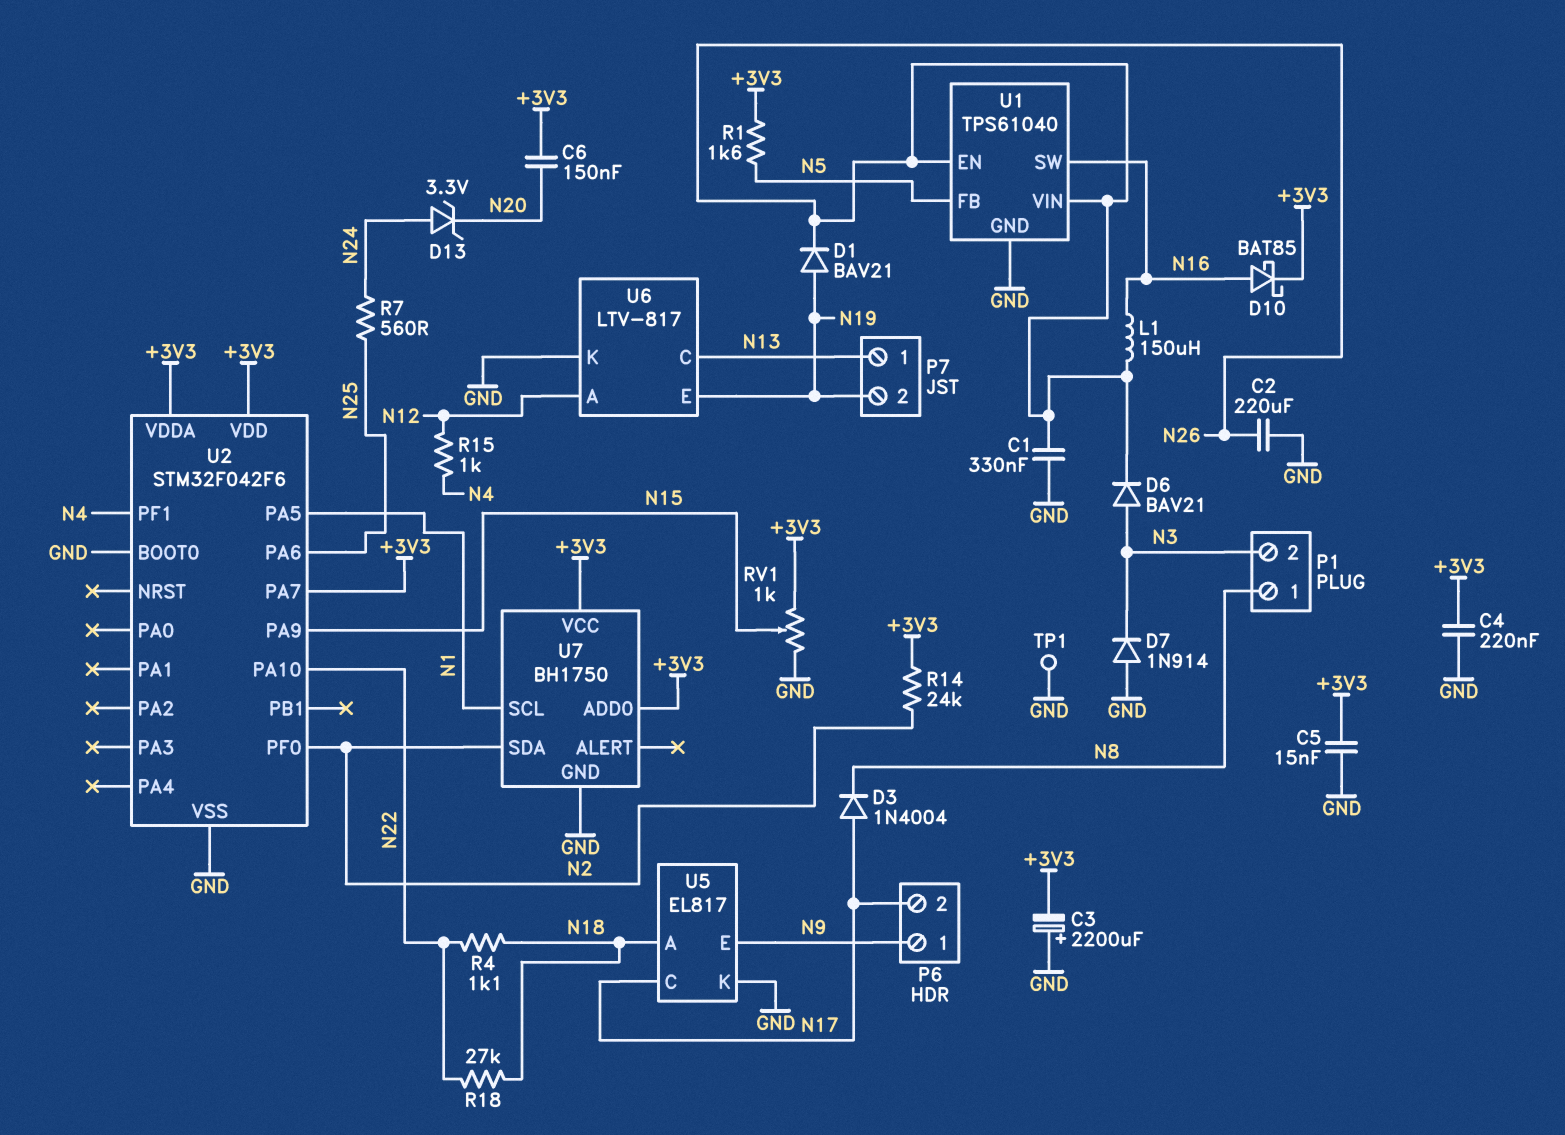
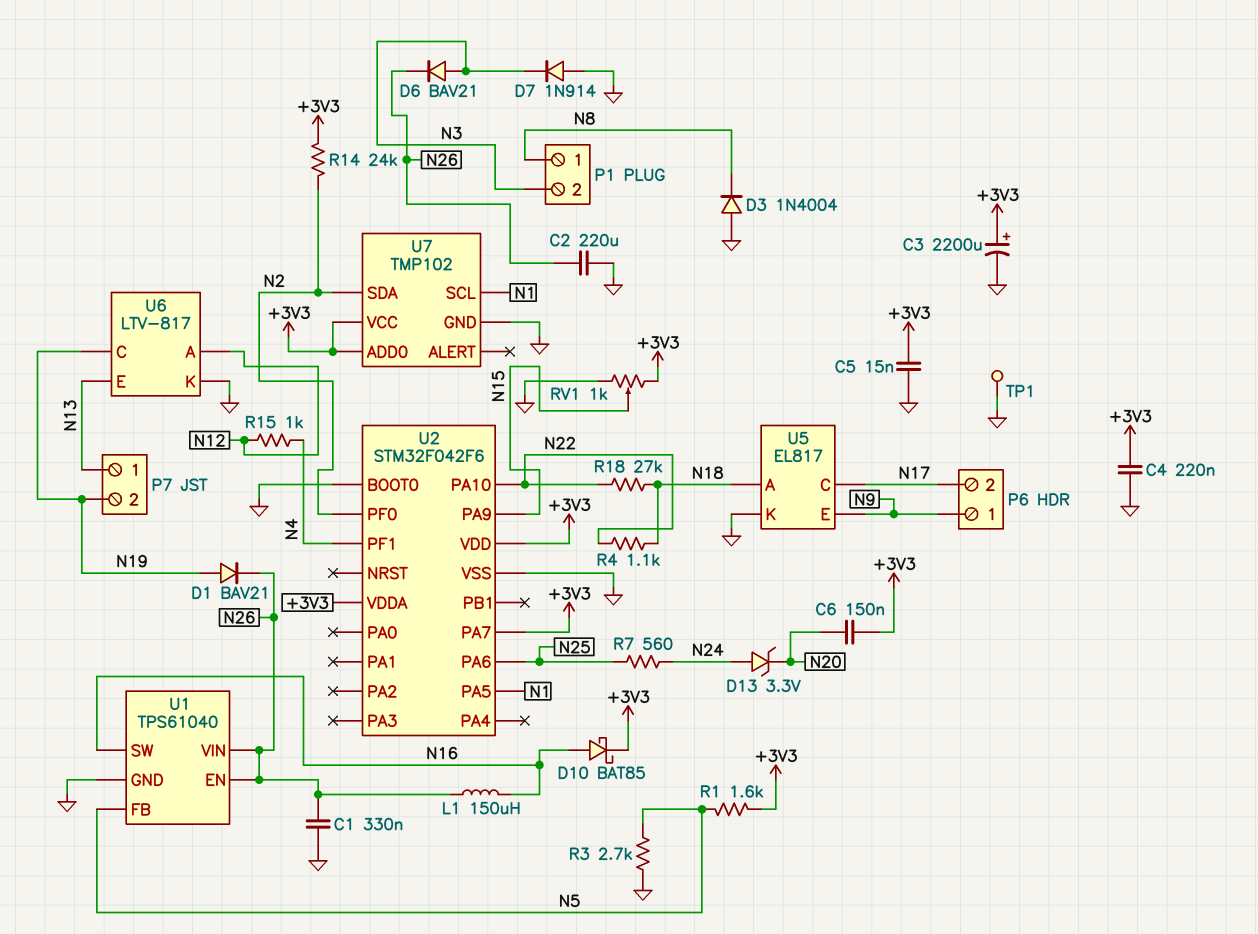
C3: 2200uF (plus GND, minus +3V3) -> 2200uF (plus +3V3, minus GND)
D3: diode 1N4004 (A N17, K N8) -> diode 1N4004 (A GND, K N8)
R3: none -> 2.7k (GND, N5)
U6 pin C: N13 -> N19
U6 pin E: N19 -> N13
U7: BH1750 -> TMP102

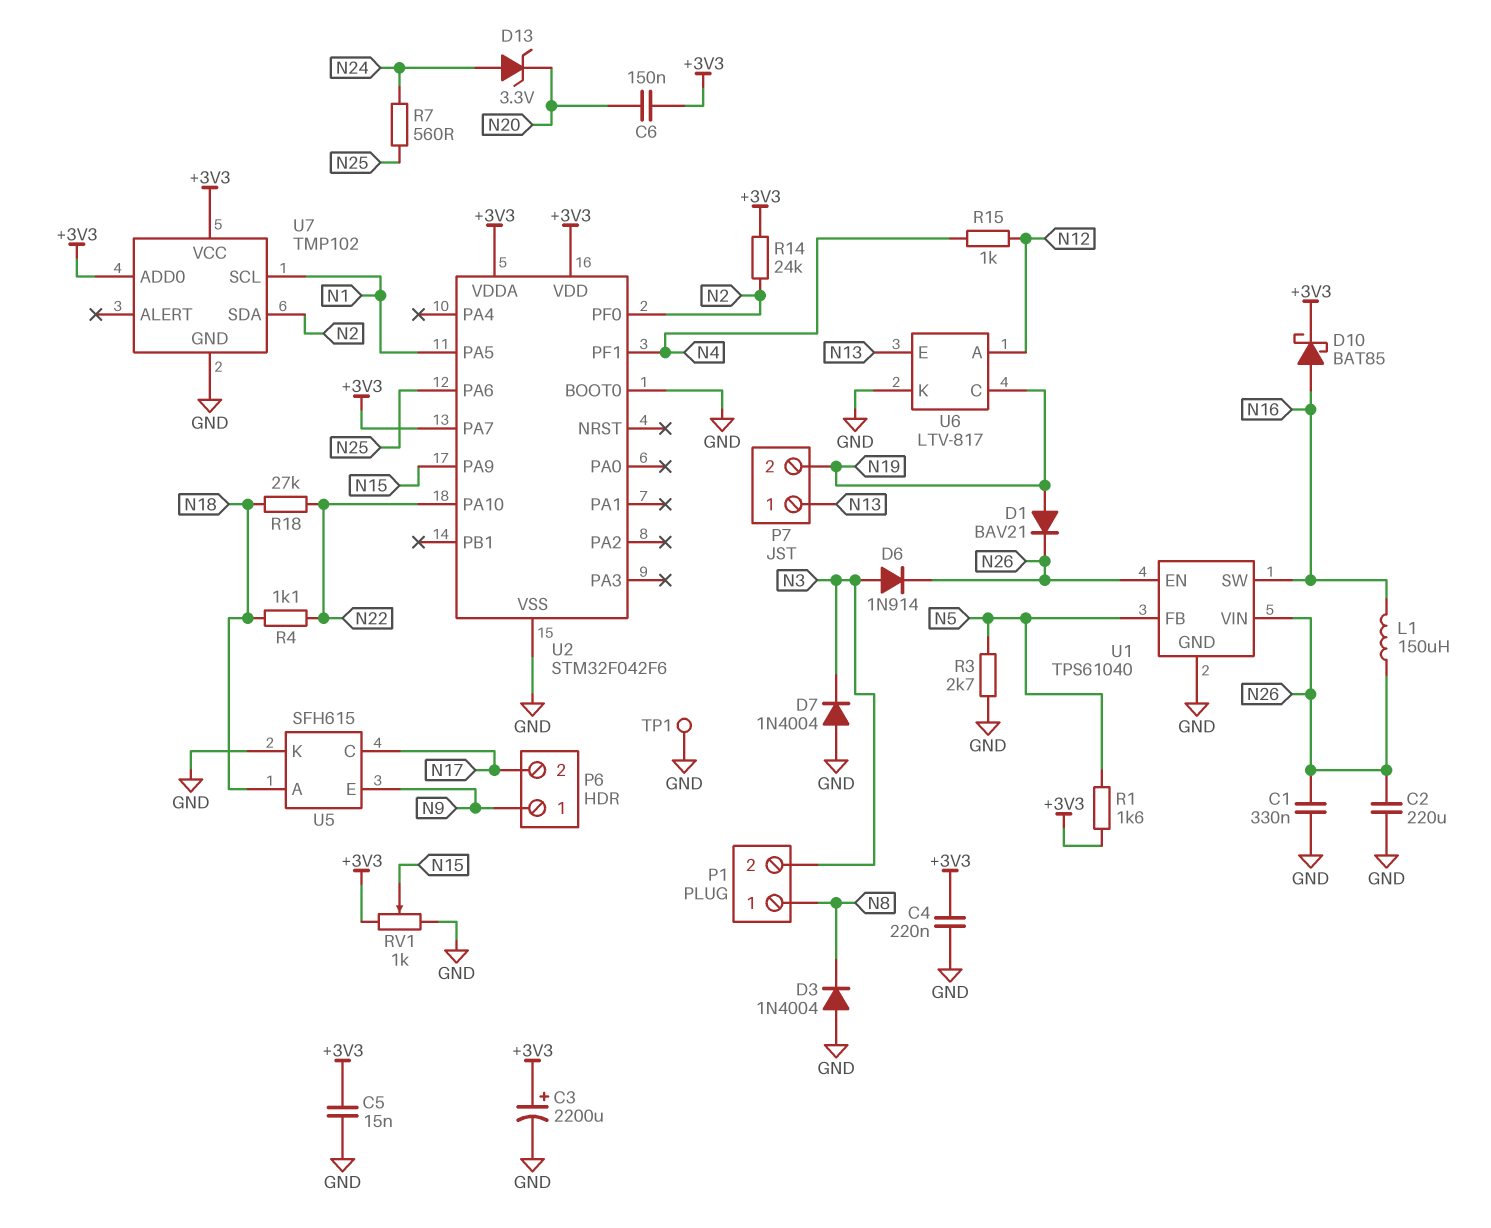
D6: diode BAV21 (A N3, K N26) -> diode 1N914 (A N3, K N26)
D7: diode 1N914 (A GND, K N3) -> diode 1N4004 (A GND, K N3)
U5: EL817 -> SFH615

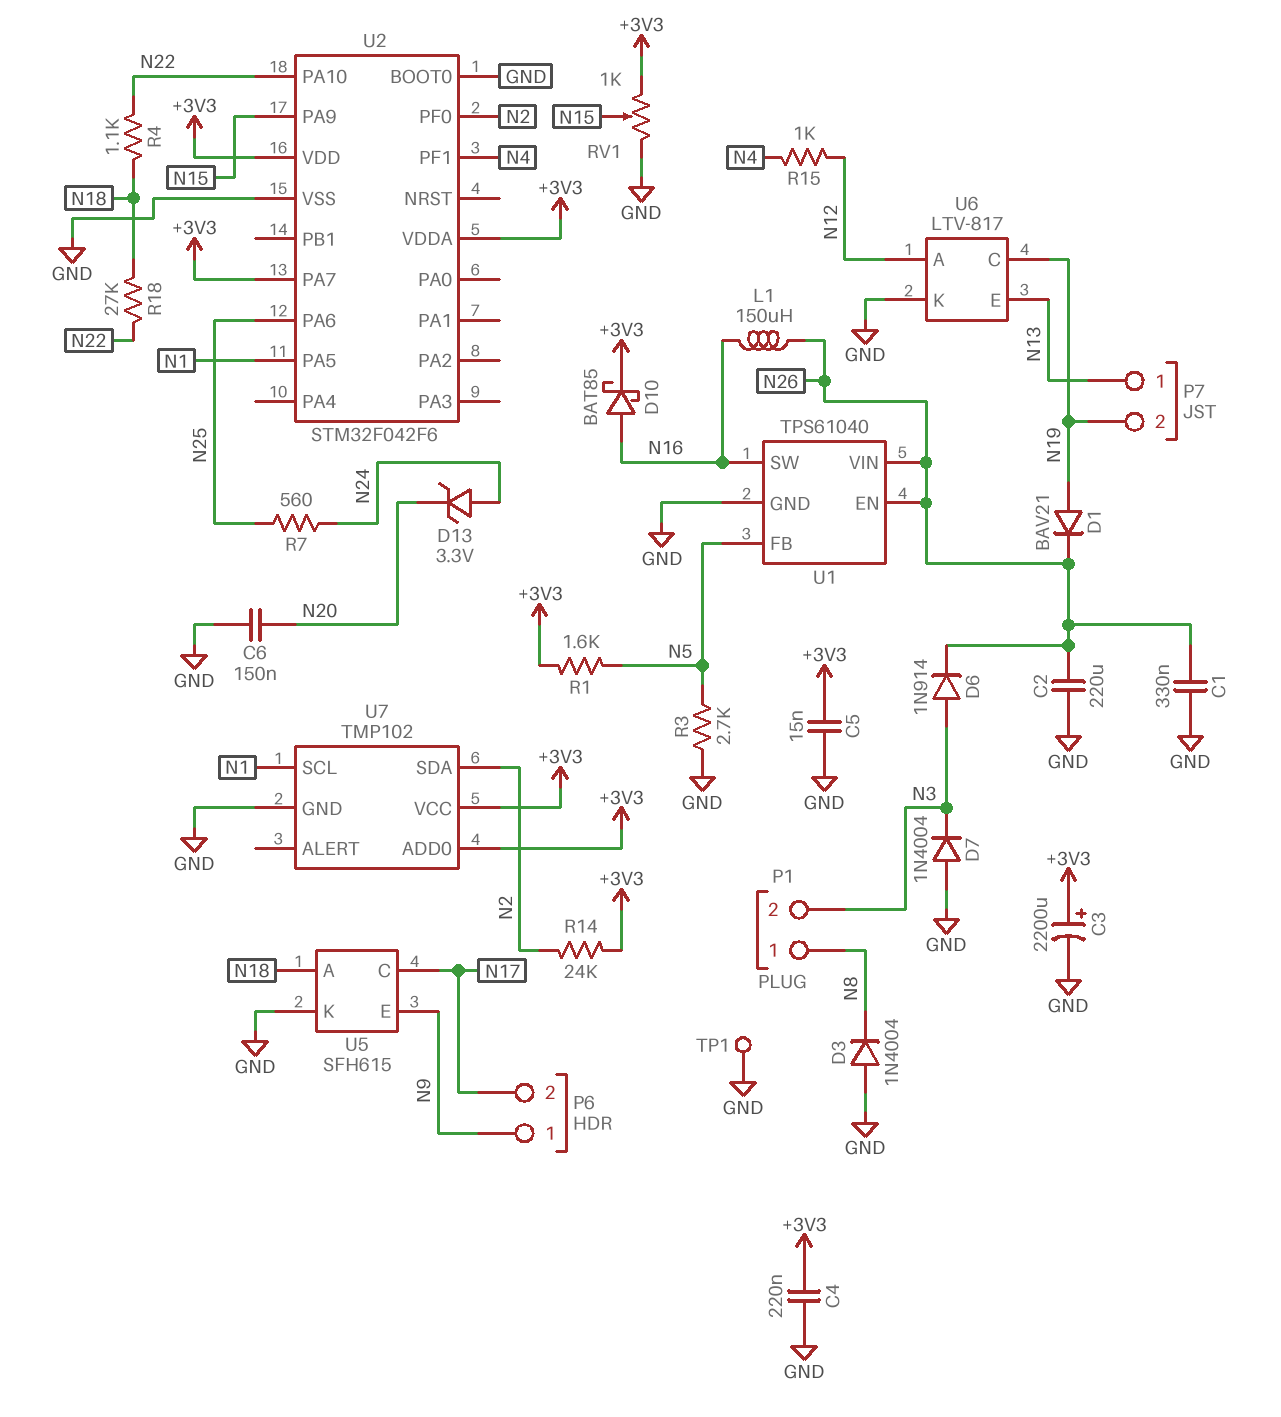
C6: 150nF (+3V3, N20) -> 150nF (GND, N20)

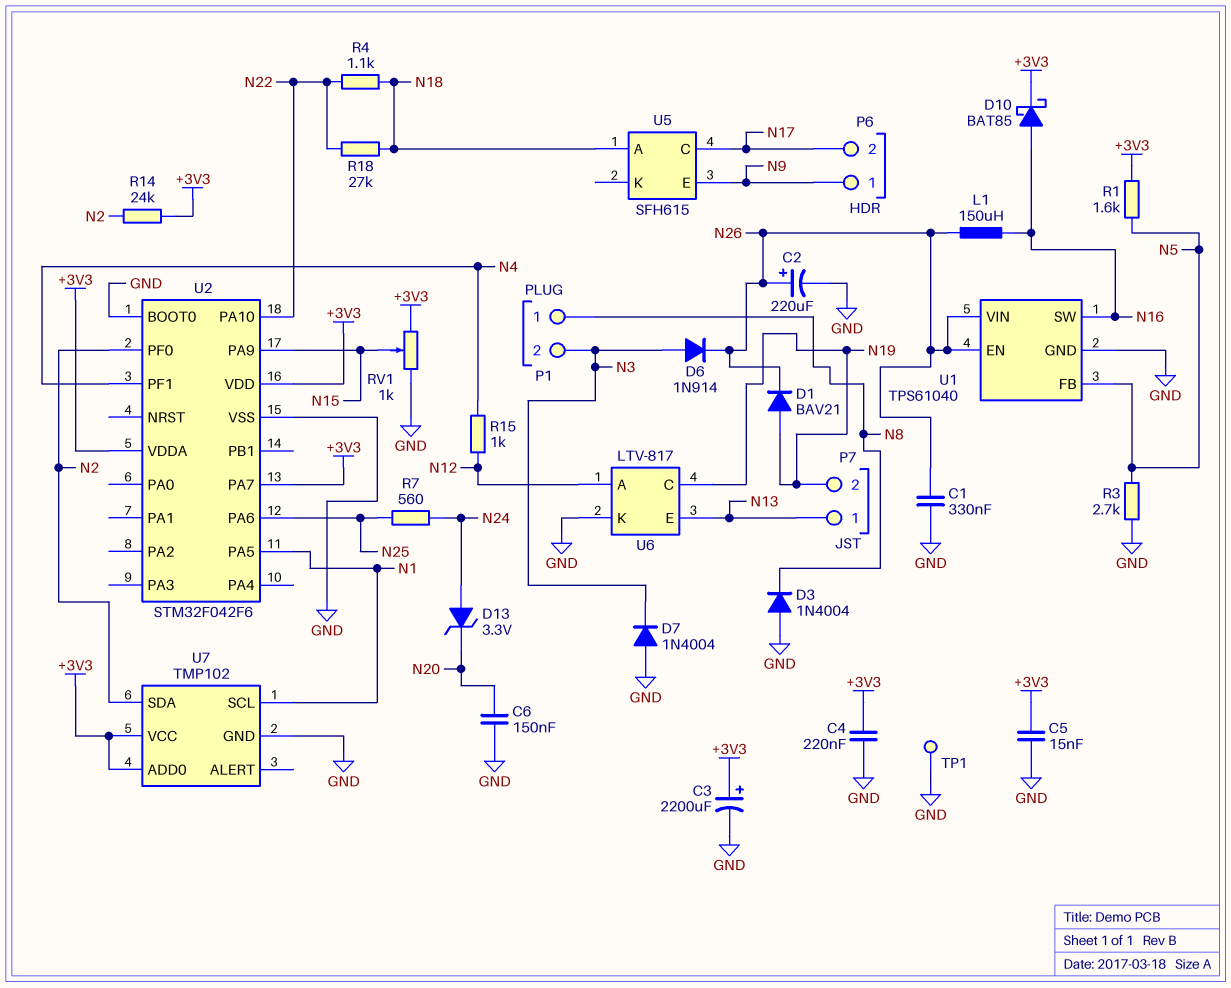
C2: 220uF (GND, N26) -> 220uF (plus N26, minus GND)
U5 pin K: GND -> none

